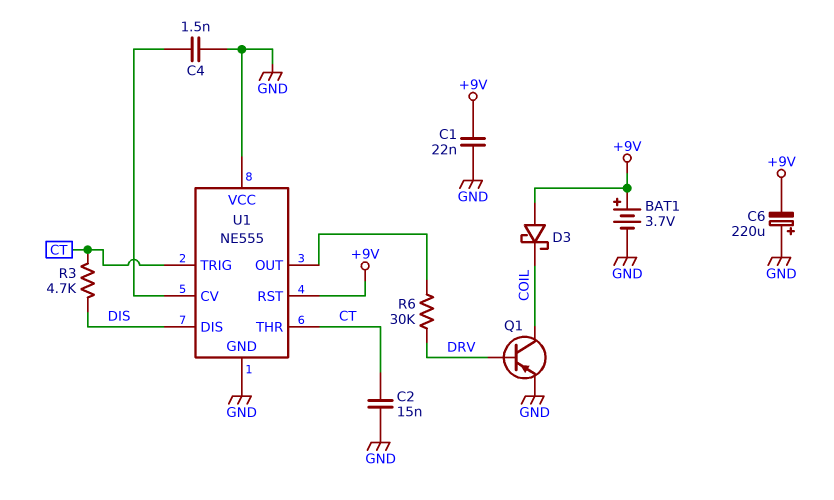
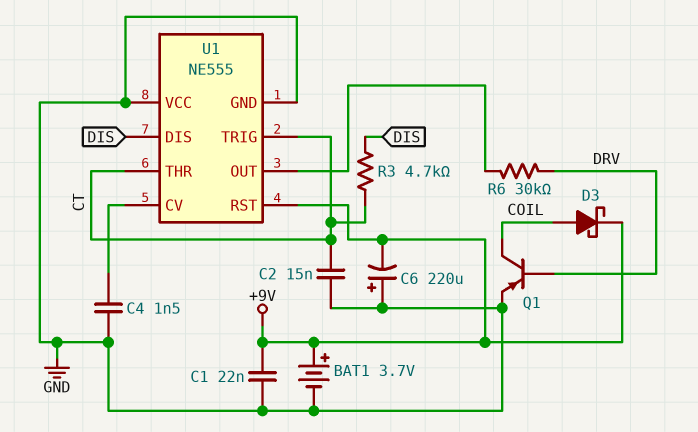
D3: schottky (A +9V, K COIL) -> schottky (A COIL, K +9V)

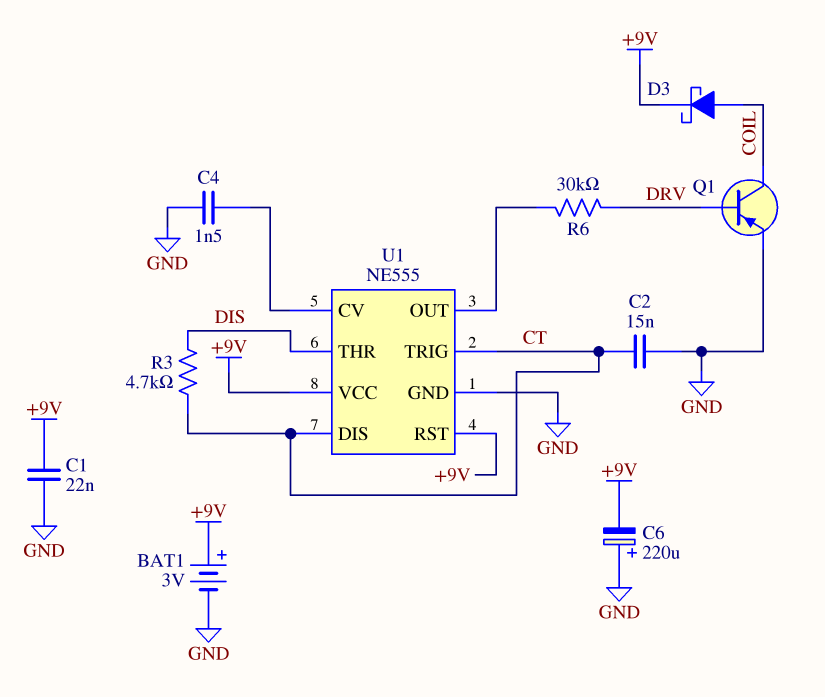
BAT1: 3.7V (plus +9V, minus GND) -> 3V (plus +9V, minus GND)
U1 pin DIS: DIS -> CT
U1 pin THR: CT -> DIS
U1 pin VCC: GND -> +9V

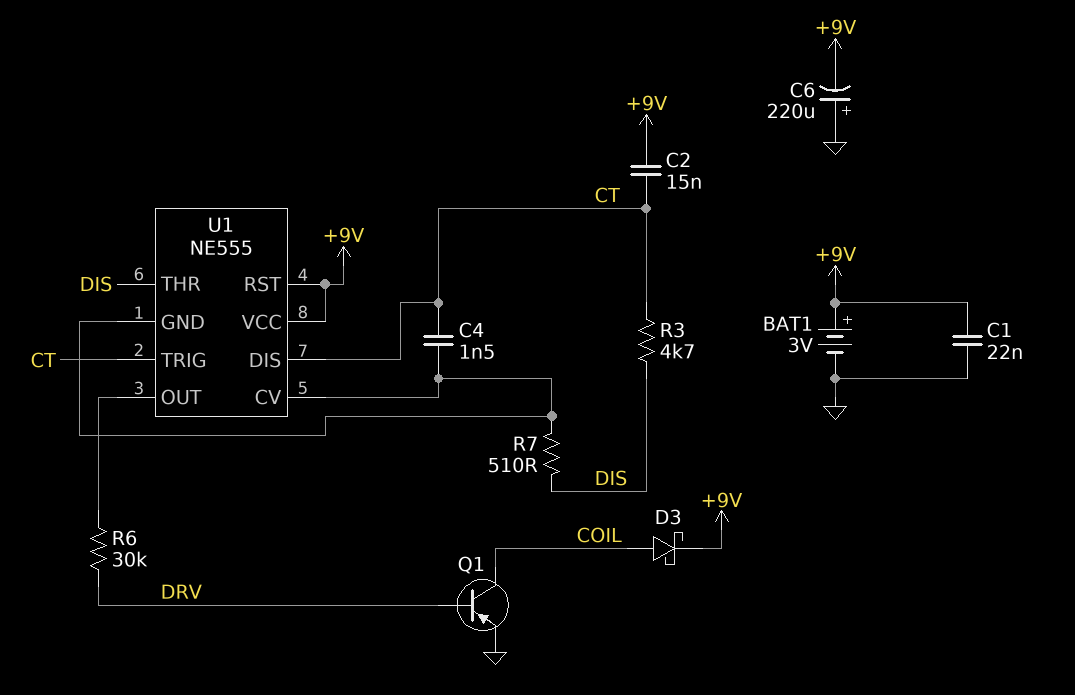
C2: 15nF (CT, GND) -> 15nF (+9V, CT)
C4: 1.5nF (GND, U1/CV) -> 1.5nF (CT, U1/CV)
R7: none -> 510 (DIS, U1/CV)
U1 pin GND: GND -> U1/CV

